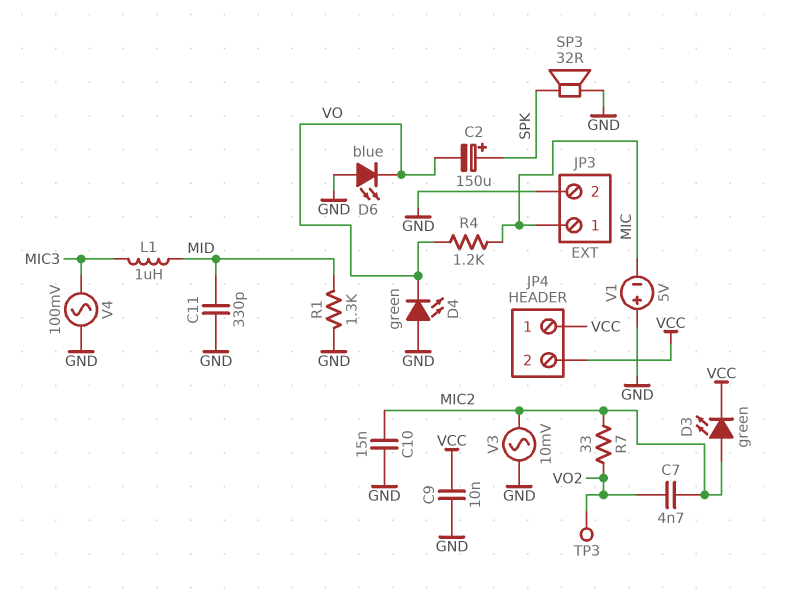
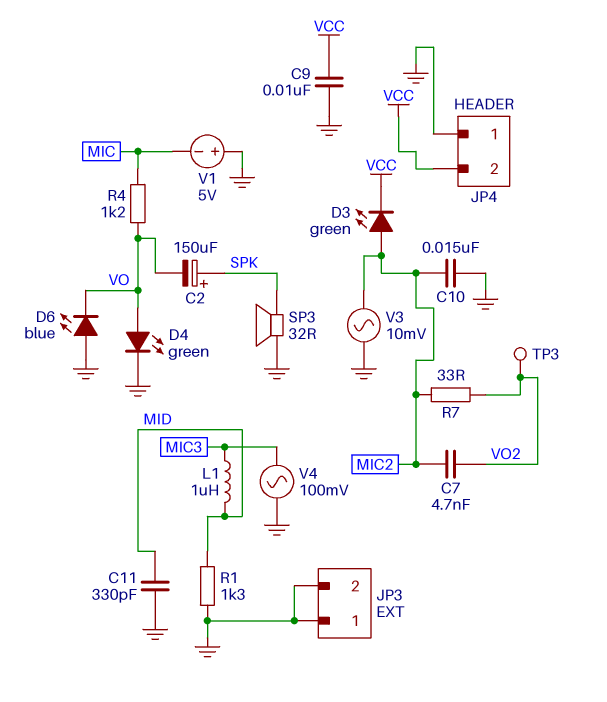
D4: LED green (A GND, K VO) -> LED green (A VO, K GND)
JP3 pin 1: MIC -> GND
JP4 pin 1: VCC -> GND

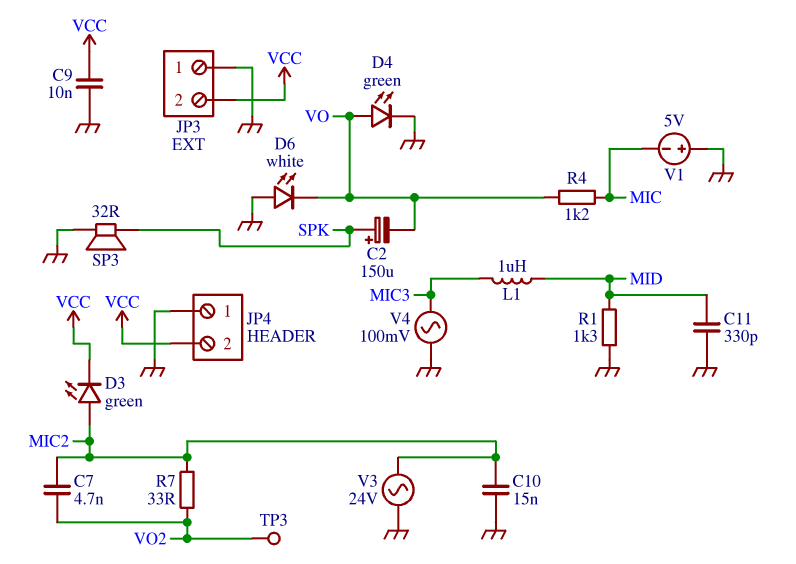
D6: LED blue (A GND, K VO) -> LED white (A GND, K VO)
JP3 pin 2: GND -> VCC
V3: AC 10mV (GND, MIC2) -> AC 24V (GND, MIC2)

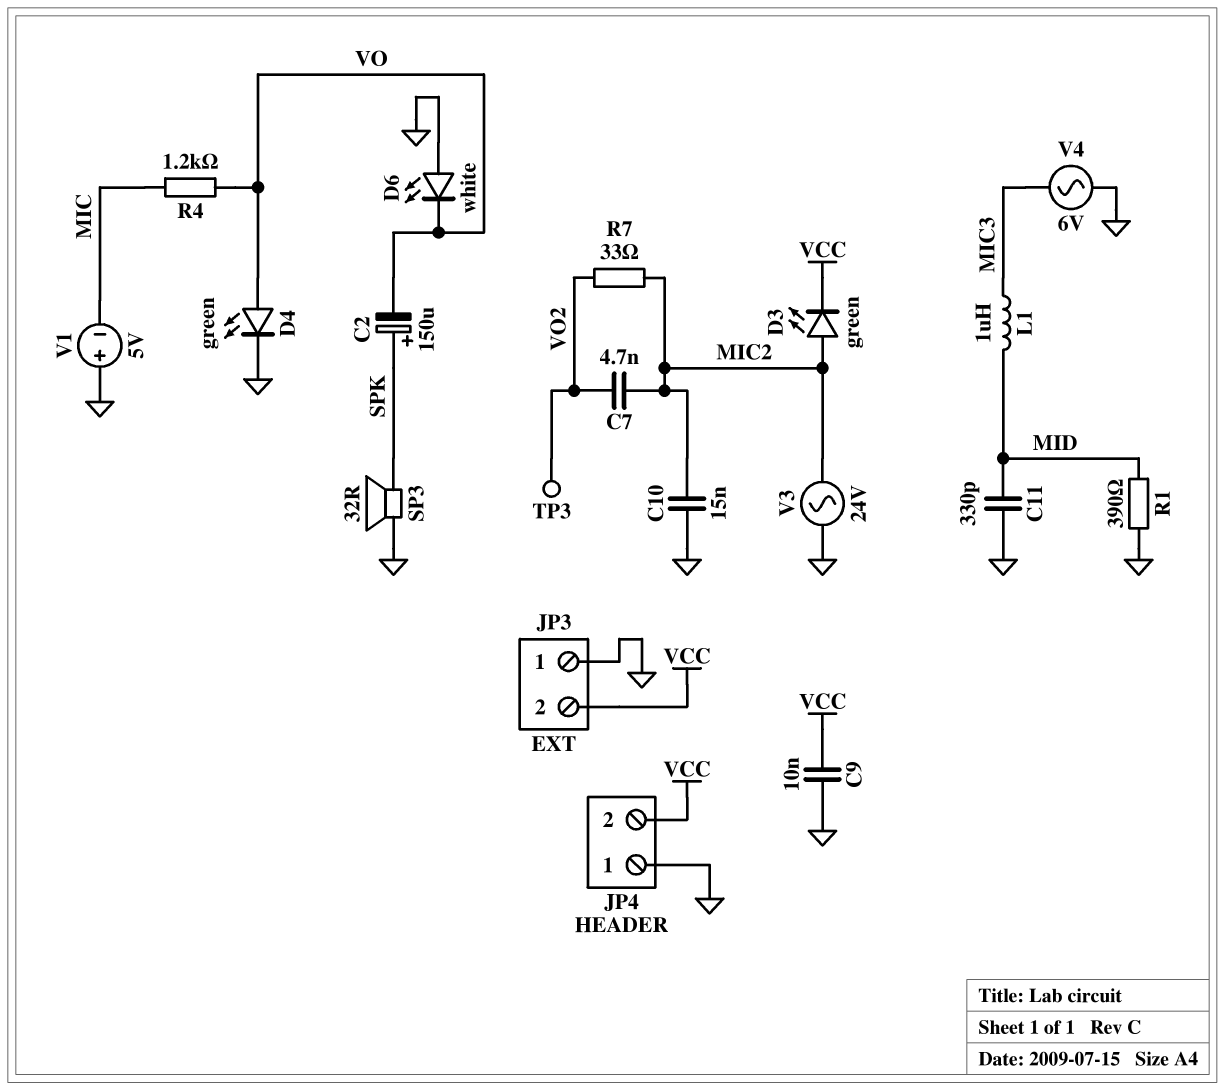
R1: 1.3k (GND, MID) -> 390 (GND, MID)
V4: AC 100mV (GND, MIC3) -> AC 6V (GND, MIC3)

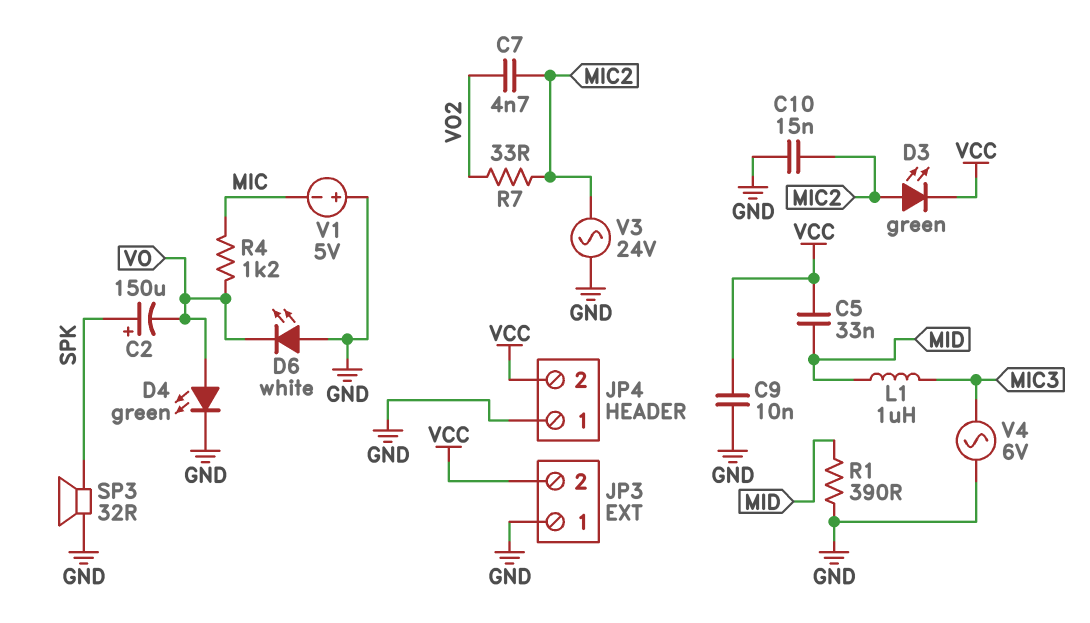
C5: none -> 33nF (MID, VCC)
C11: 330pF (GND, MID) -> none
TP3: test point (VO2) -> none

